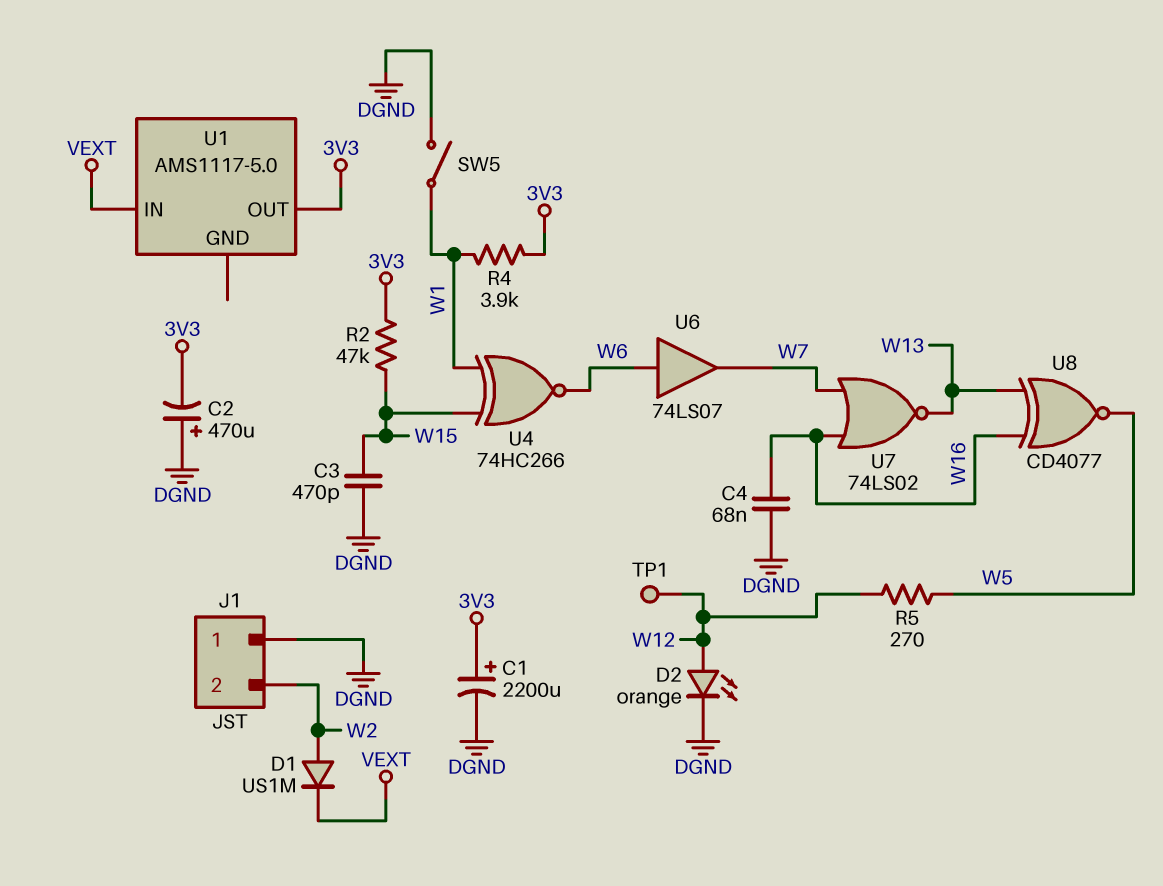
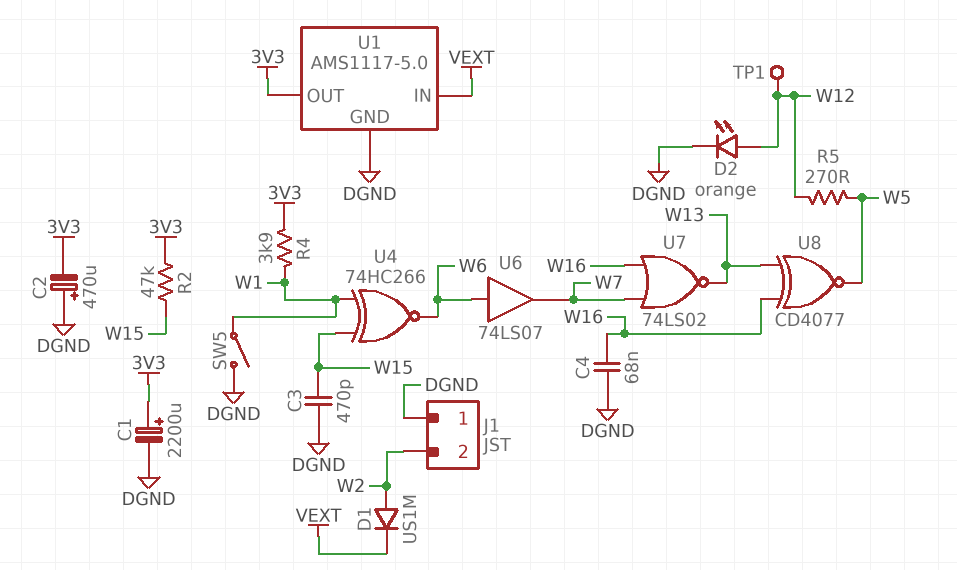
U1 pin GND: none -> DGND

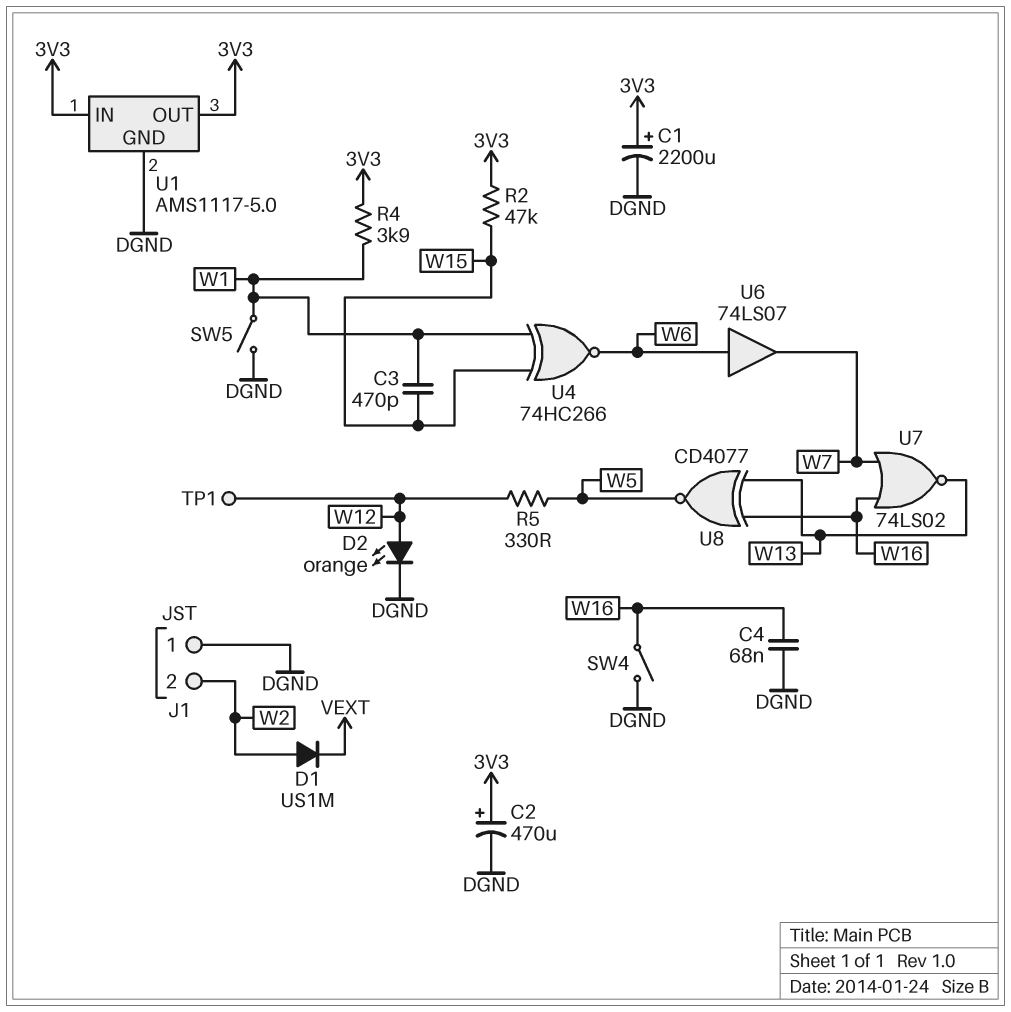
C2: 470uF (plus DGND, minus 3V3) -> 470uF (plus 3V3, minus DGND)
C3: 470pF (DGND, W15) -> 470pF (W1, W15)
R5: 270 (W5, W12) -> 330 (W5, W12)
SW4: none -> switch (DGND, W16)
U1 pin IN: VEXT -> 3V3

